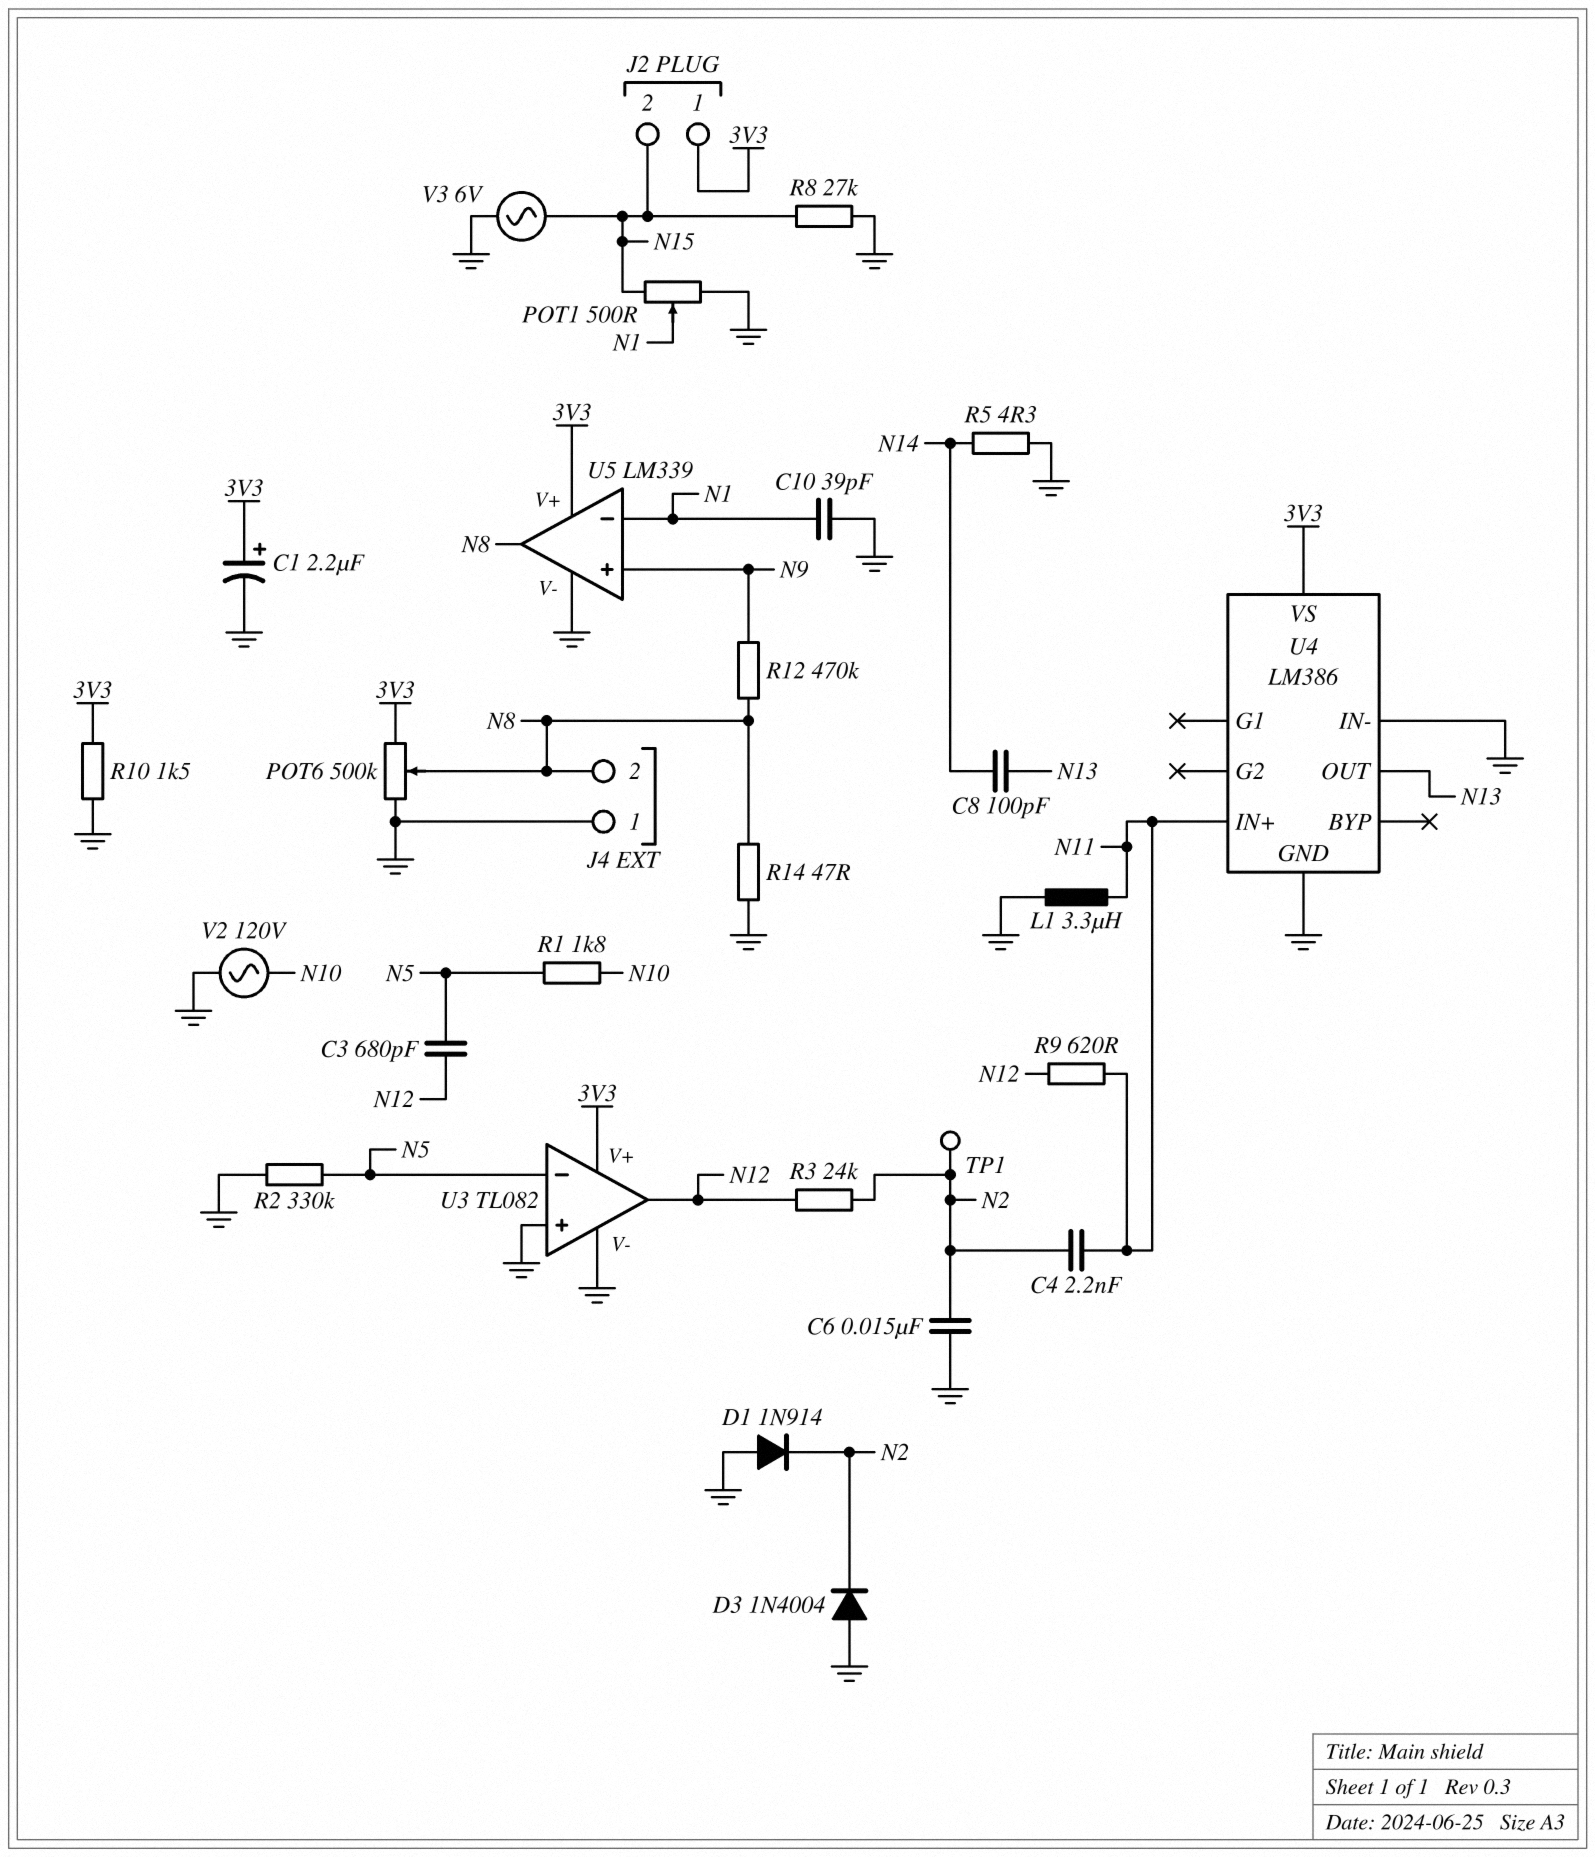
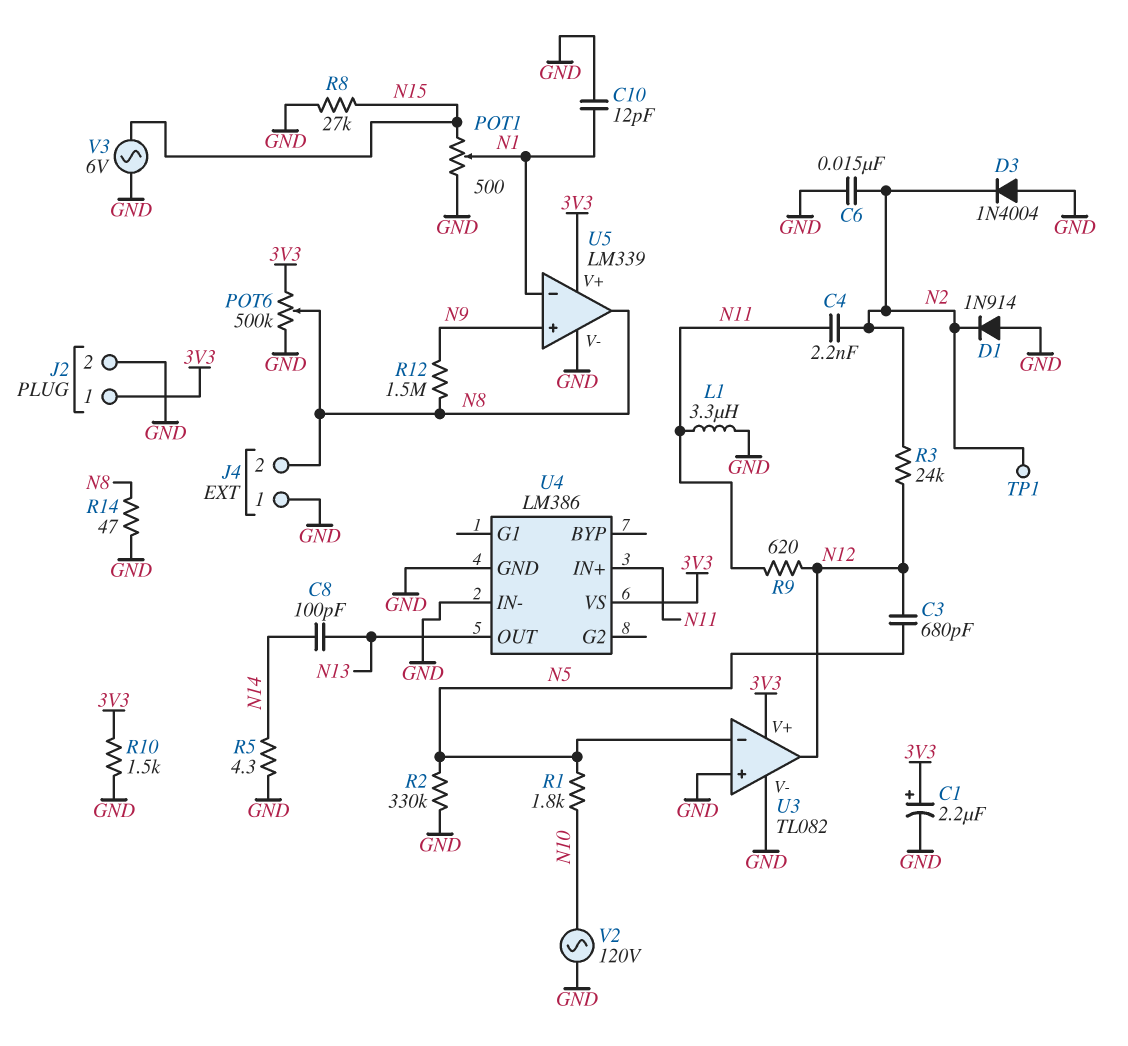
C10: 39pF (GND, N1) -> 12pF (GND, N1)
J2 pin 2: N15 -> GND
R12: 470k (N8, N9) -> 1.5M (N8, N9)

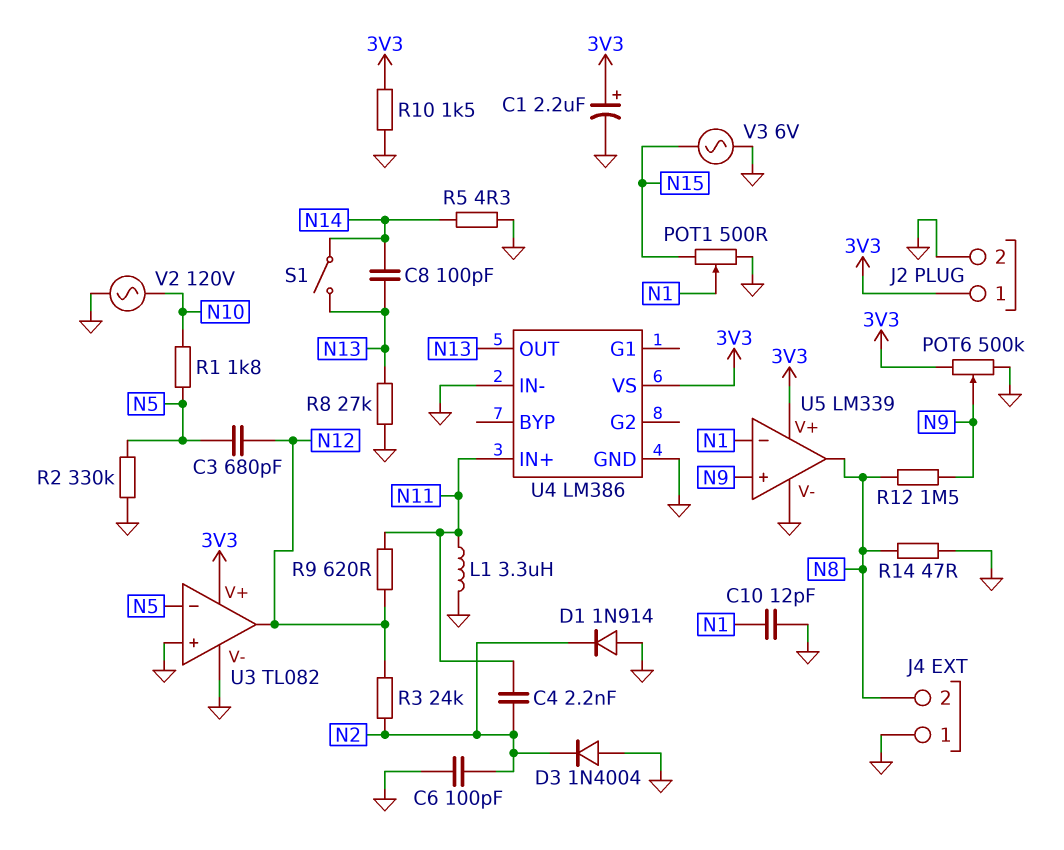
C6: 15nF (GND, N2) -> 100pF (GND, N2)
POT6: 500k (3V3, GND, wiper N8) -> 500k (3V3, GND, wiper N9)
R8: 27k (GND, N15) -> 27k (GND, N13)
S1: none -> switch (N13, N14)
TP1: test point (N2) -> none

